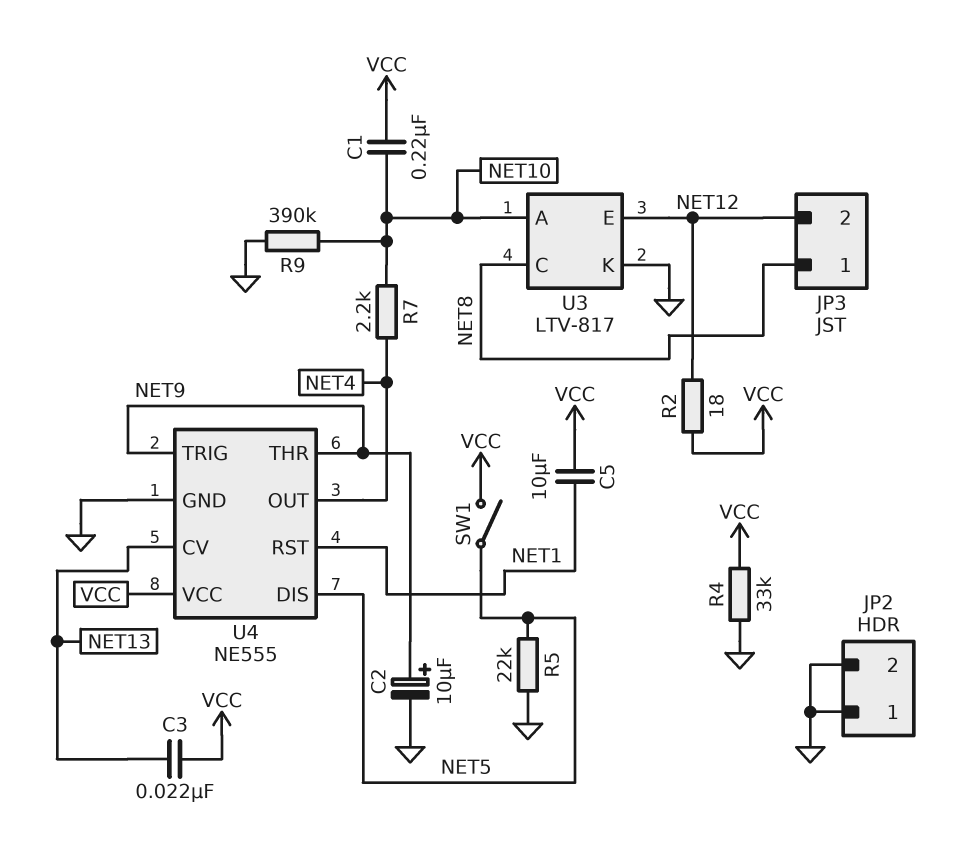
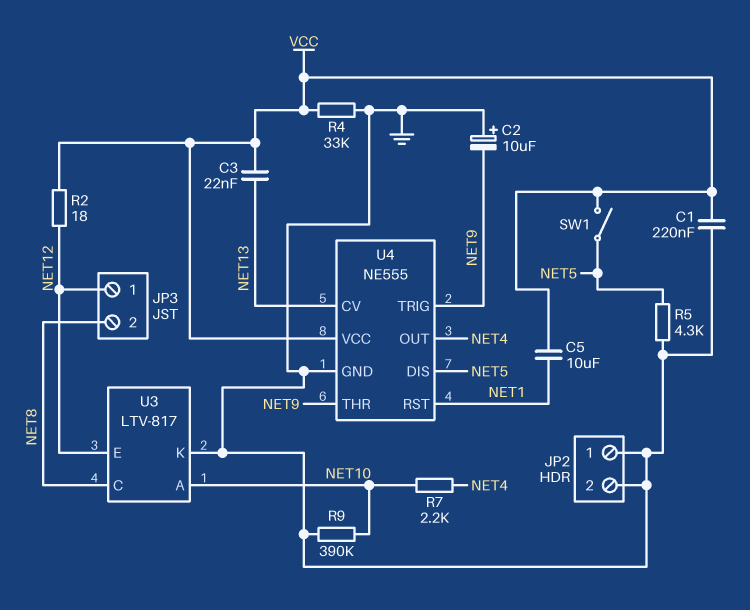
C1: 220nF (NET10, VCC) -> 220nF (GND, VCC)
C2: 10uF (plus NET9, minus GND) -> 10uF (plus GND, minus NET9)
JP3 pin 1: NET8 -> NET12
JP3 pin 2: NET12 -> NET8
R5: 22k (GND, NET5) -> 4.3k (GND, NET5)

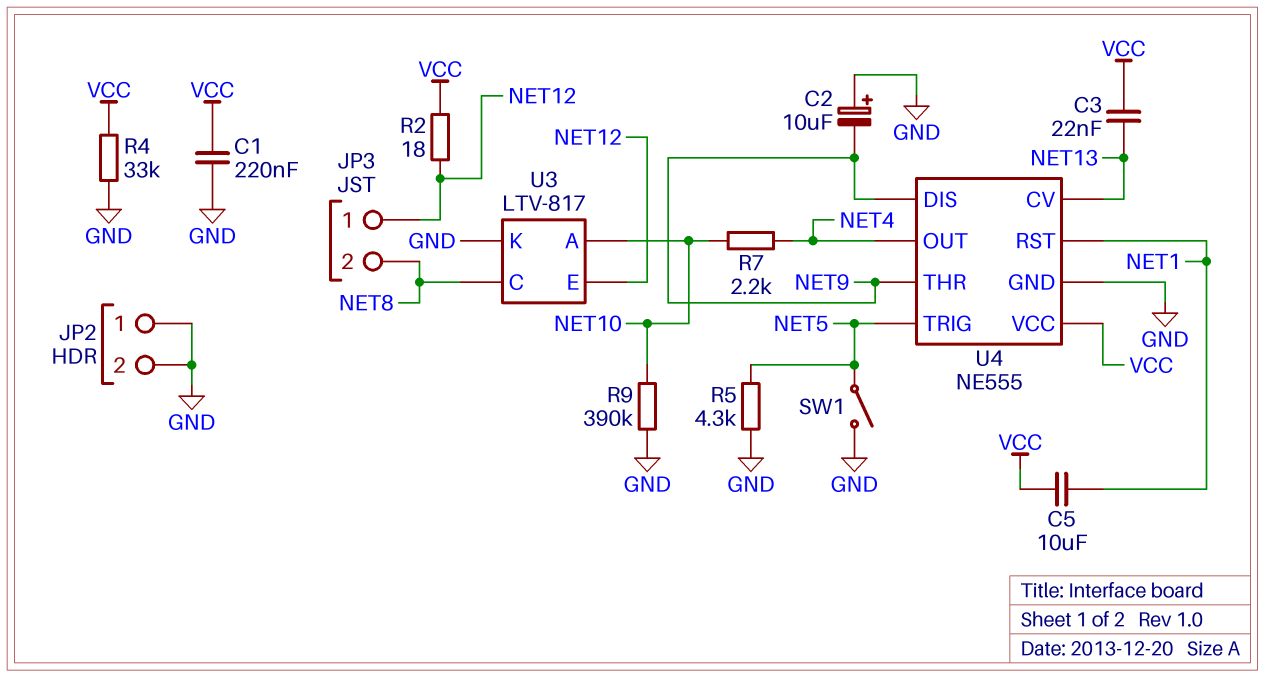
SW1: switch (NET5, VCC) -> switch (GND, NET5)
U4 pin DIS: NET5 -> NET9
U4 pin TRIG: NET9 -> NET5

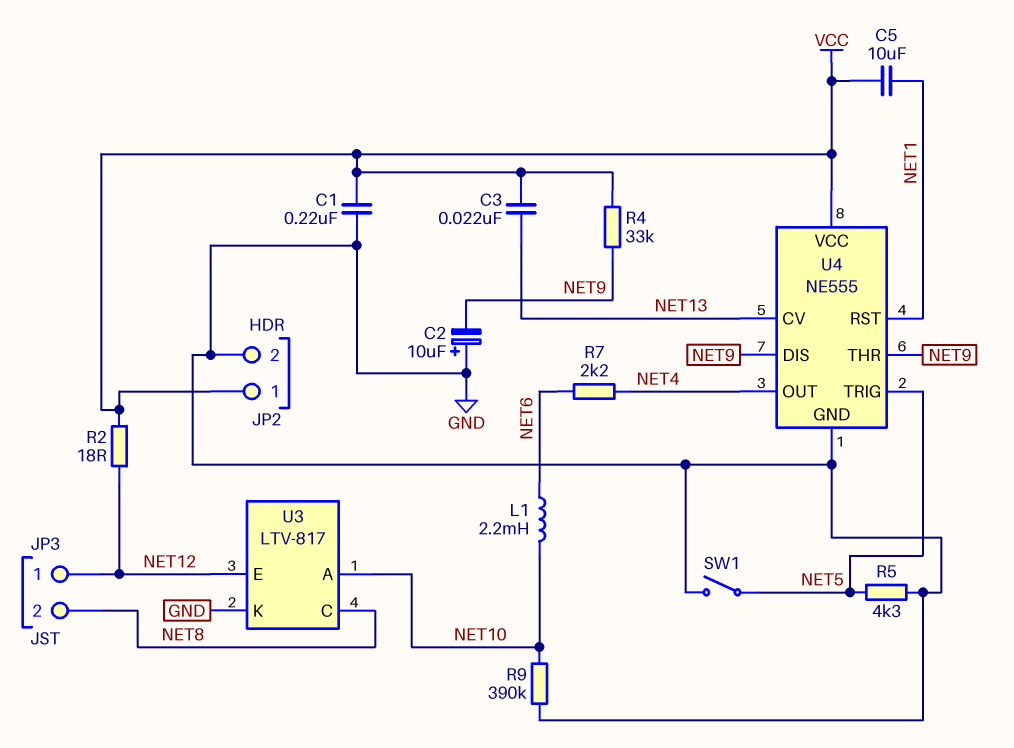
JP2 pin 1: GND -> VCC
L1: none -> 2.2mH (NET6, NET10)
R4: 33k (GND, VCC) -> 33k (NET9, VCC)
R7: 2.2k (NET4, NET10) -> 2.2k (NET4, NET6)

